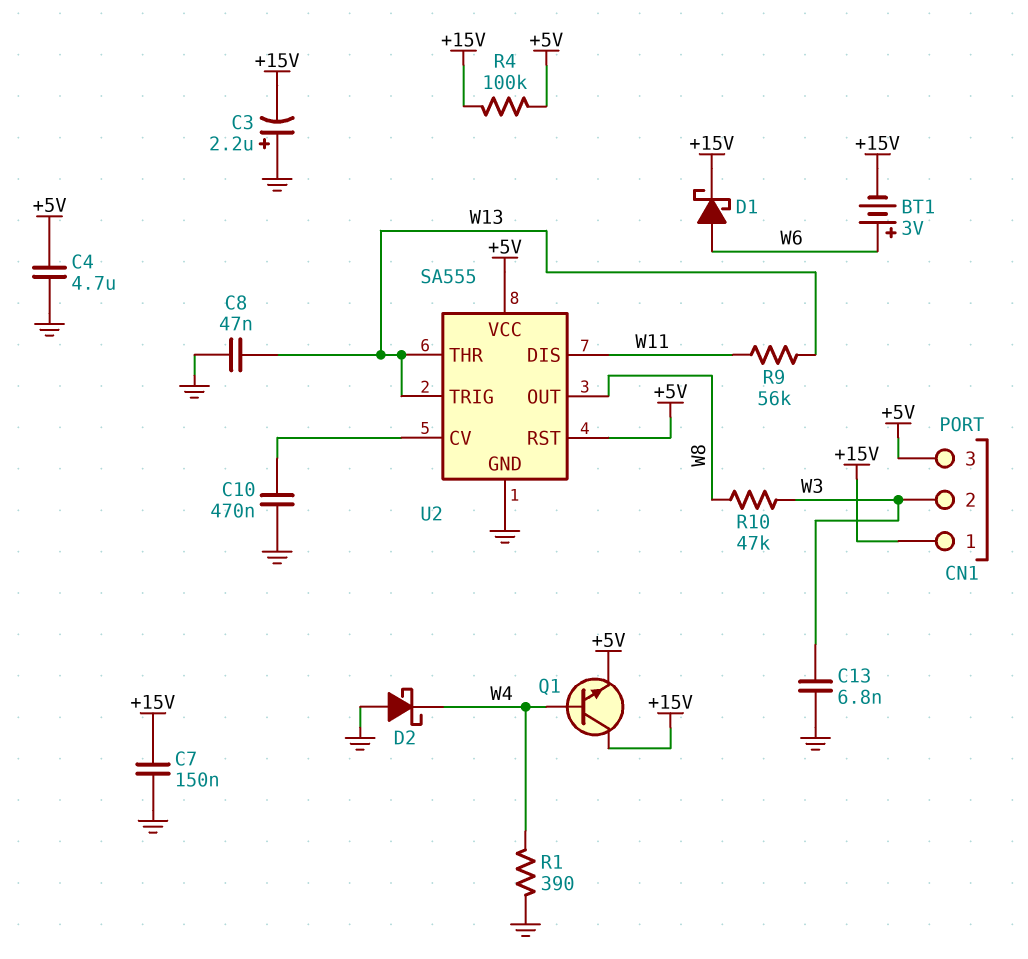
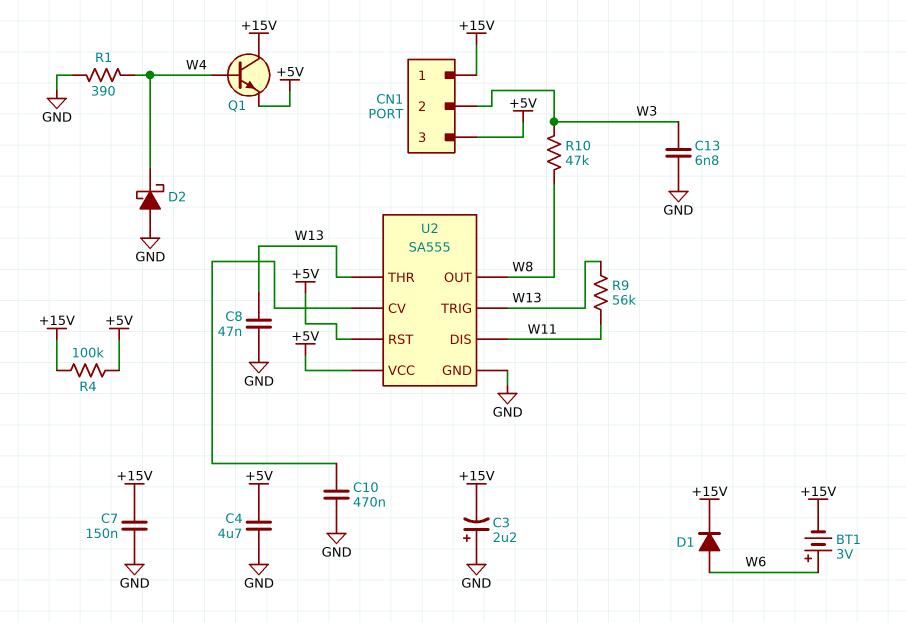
D1: schottky (A W6, K +15V) -> diode (A W6, K +15V)

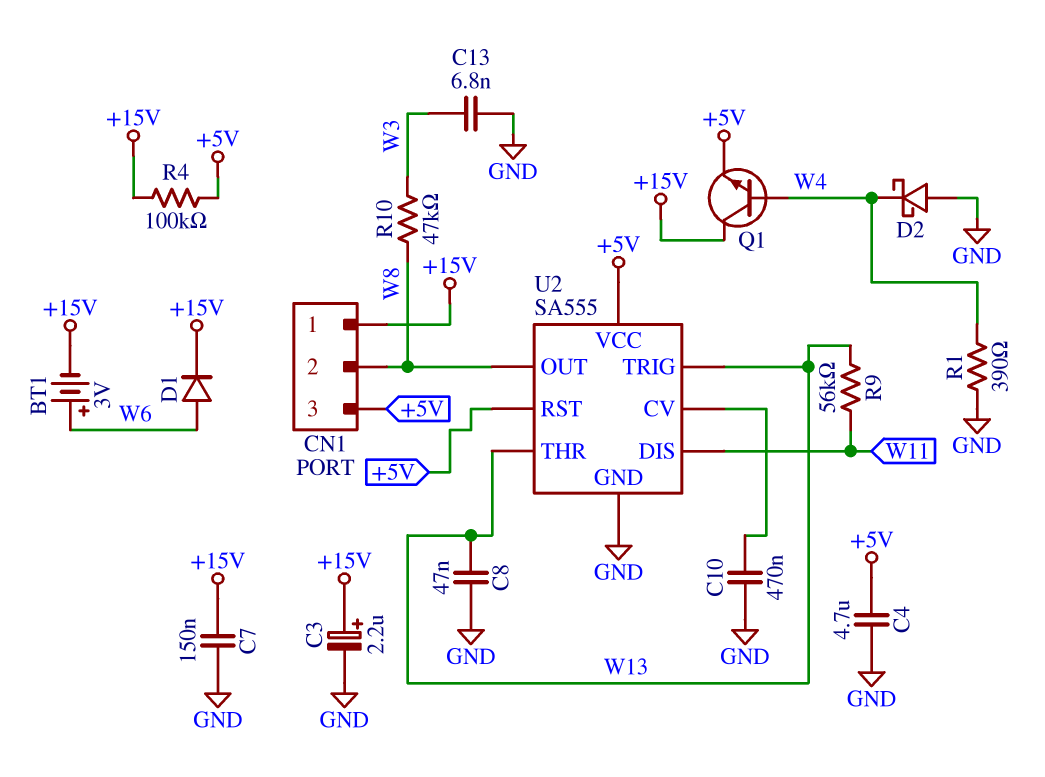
C3: 2.2uF (plus GND, minus +15V) -> 2.2uF (plus +15V, minus GND)
CN1 pin 2: W3 -> W8

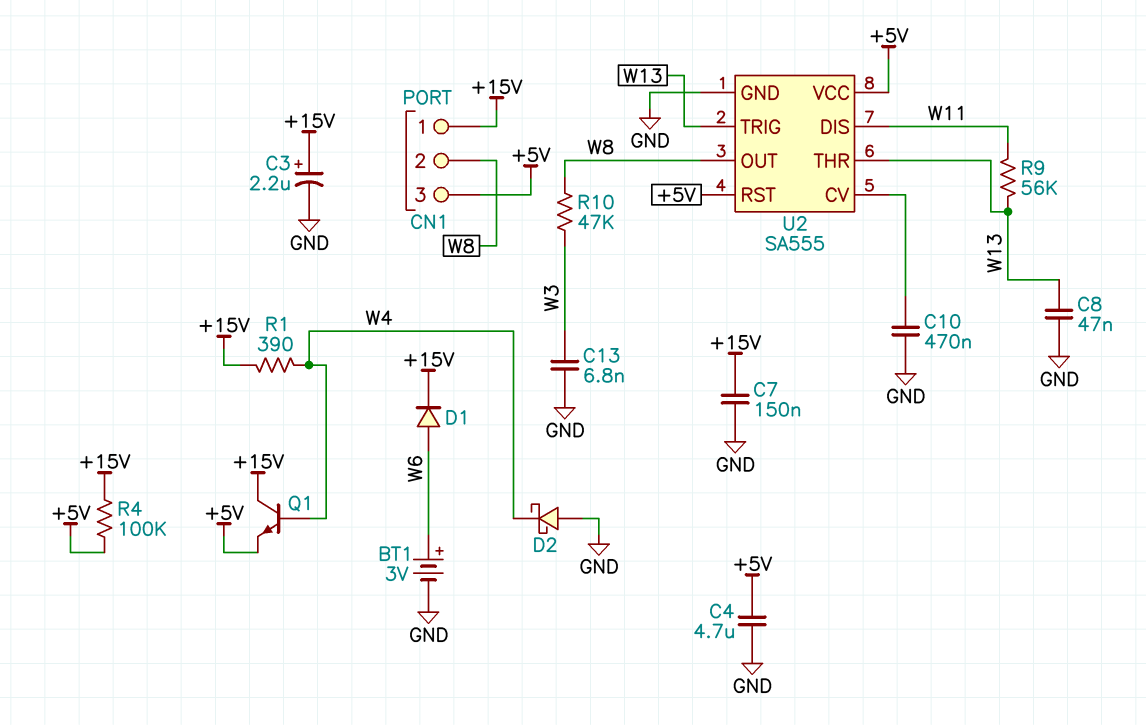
BT1: 3V (plus W6, minus +15V) -> 3V (plus W6, minus GND)
R1: 390 (GND, W4) -> 390 (+15V, W4)

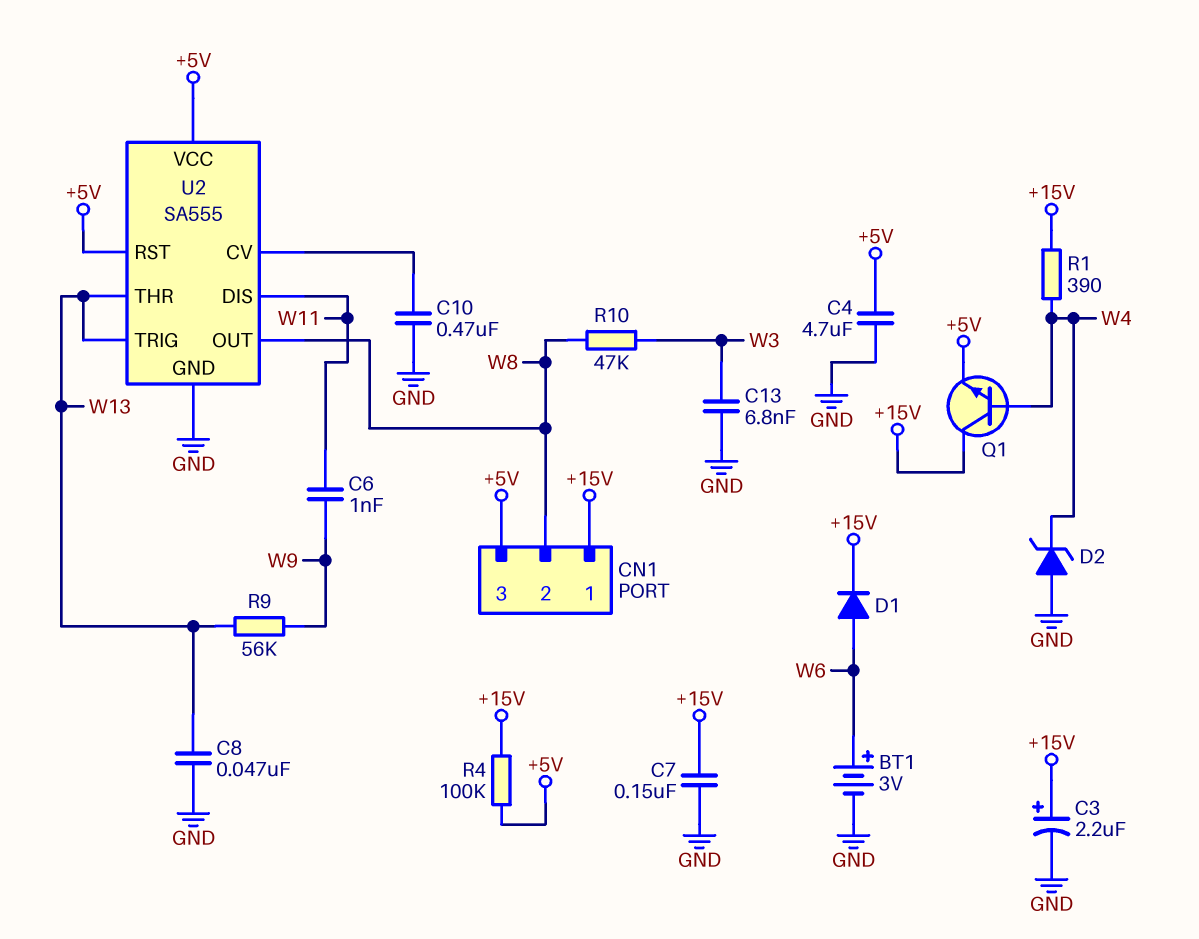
C6: none -> 1nF (W9, W11)
D2: schottky (A GND, K W4) -> zener (A GND, K W4)
R9: 56k (W11, W13) -> 56k (W9, W13)

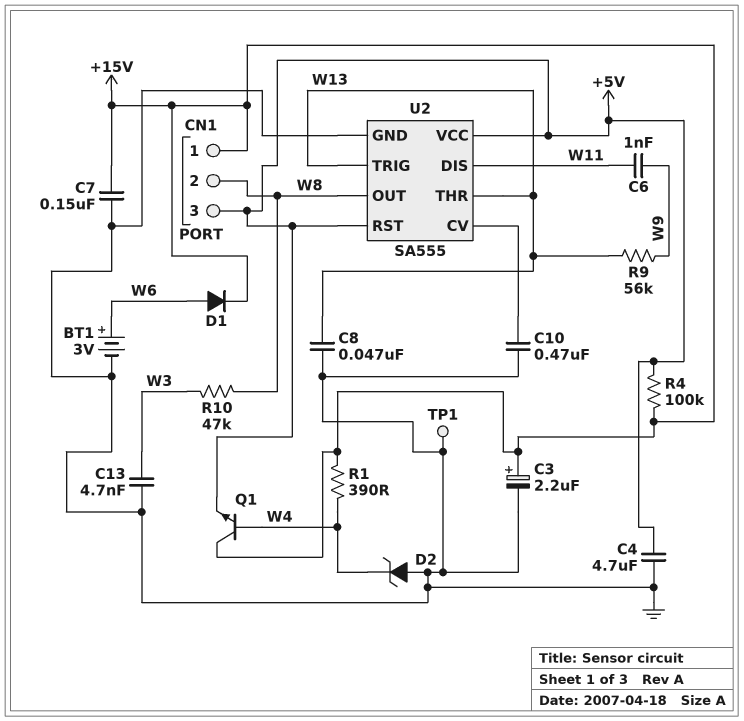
C13: 6.8nF (GND, W3) -> 4.7nF (GND, W3)
TP1: none -> test point (GND)

